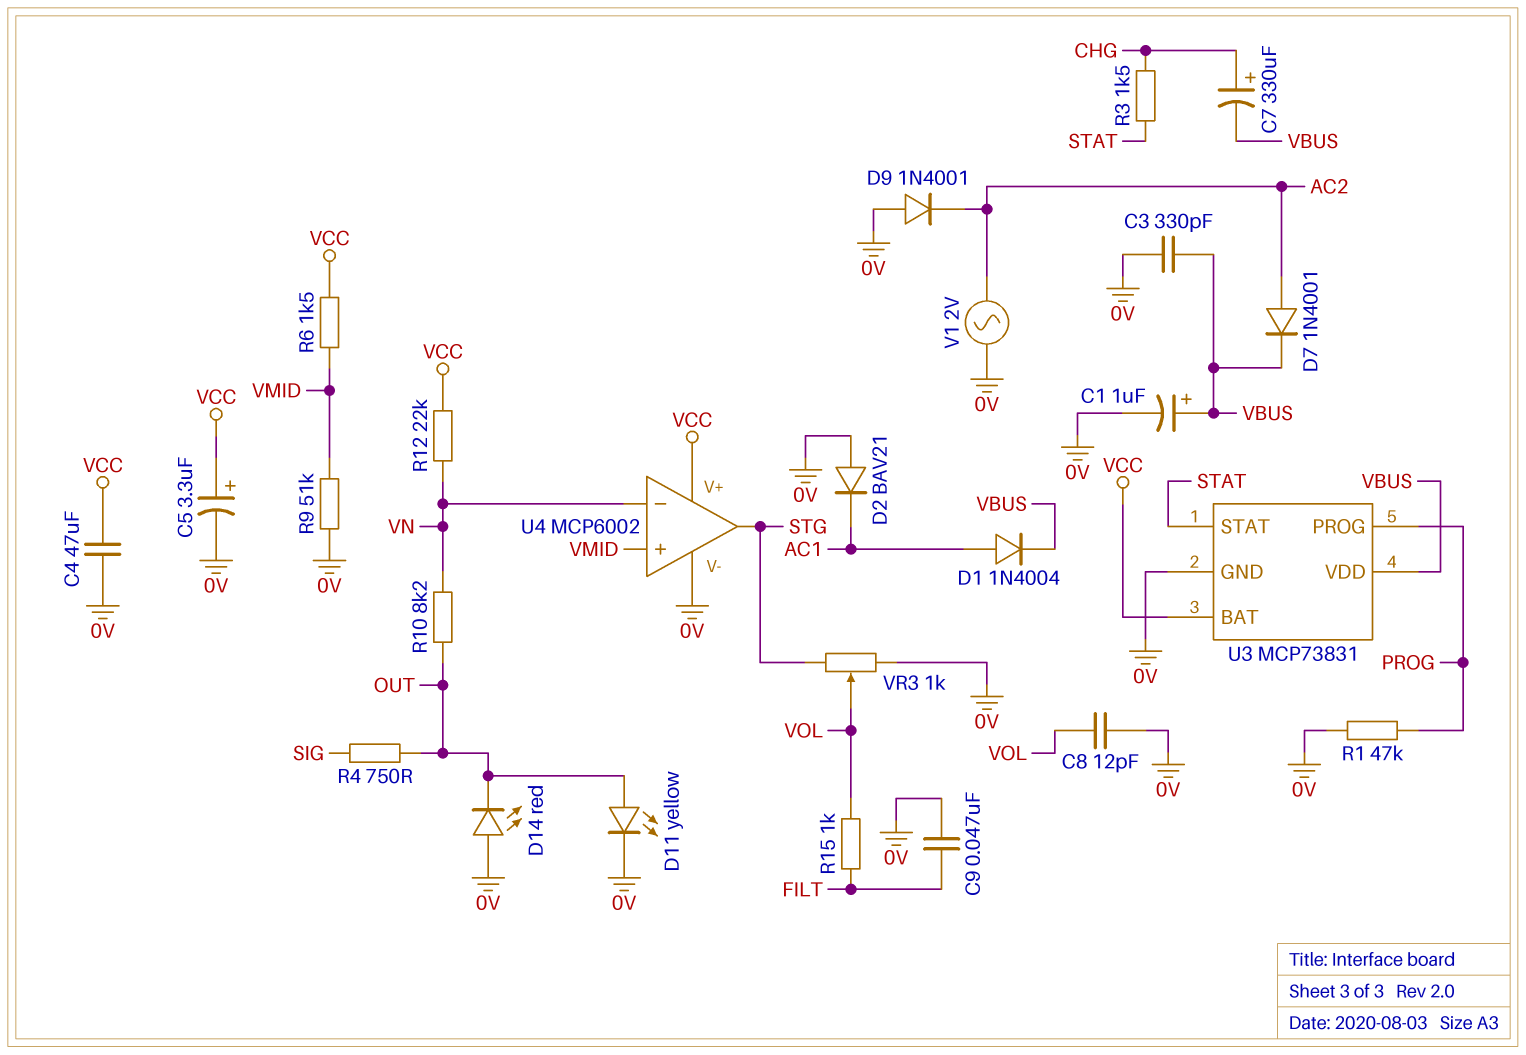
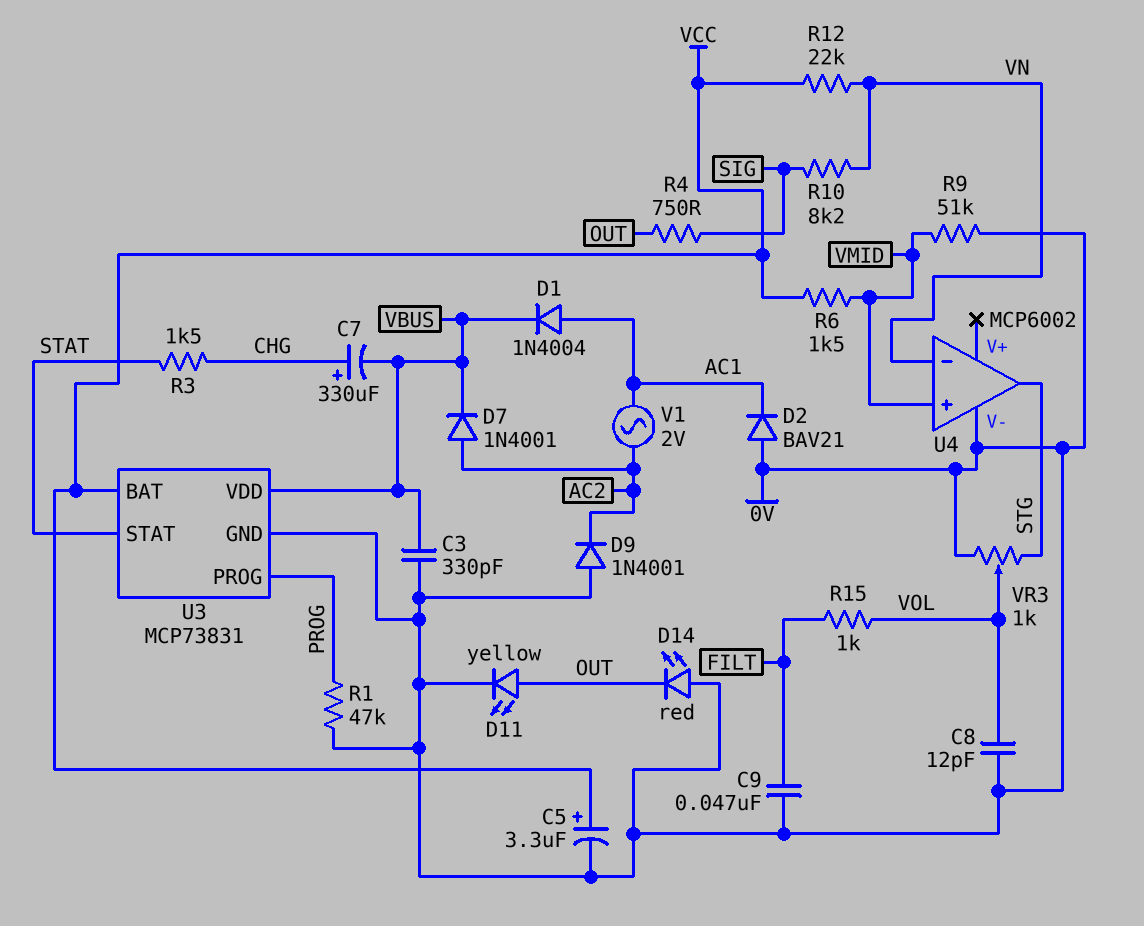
C1: 1uF (plus VBUS, minus 0V) -> none
C4: 47uF (0V, VCC) -> none
R10: 8.2k (OUT, VN) -> 8.2k (SIG, VN)
U4 pin V+: VCC -> none
V1: AC 2V (0V, AC2) -> AC 2V (AC1, AC2)

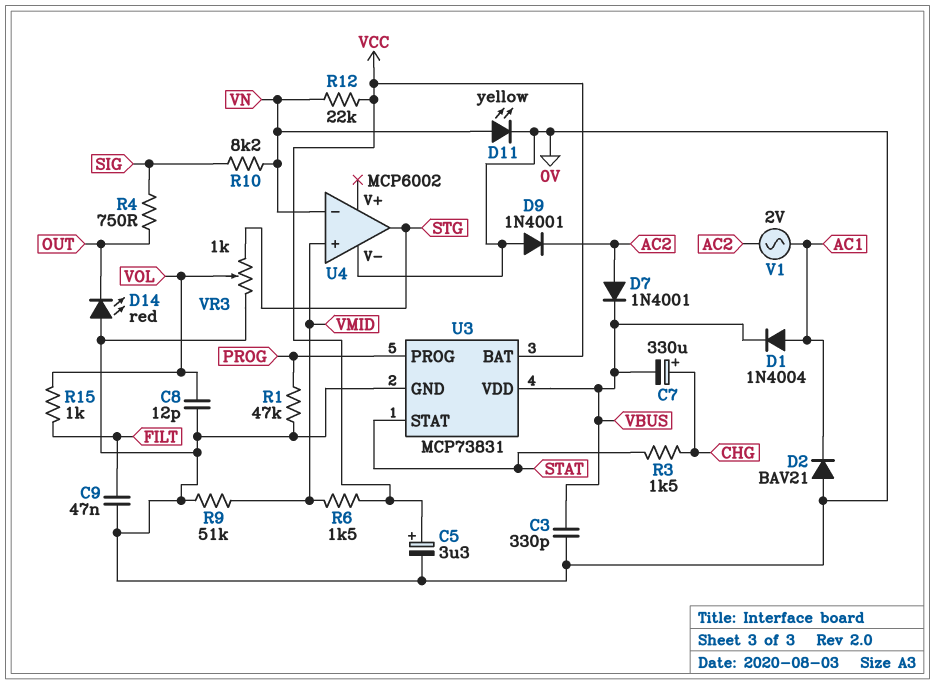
D11: LED yellow (A OUT, K 0V) -> LED yellow (A VN, K 0V)

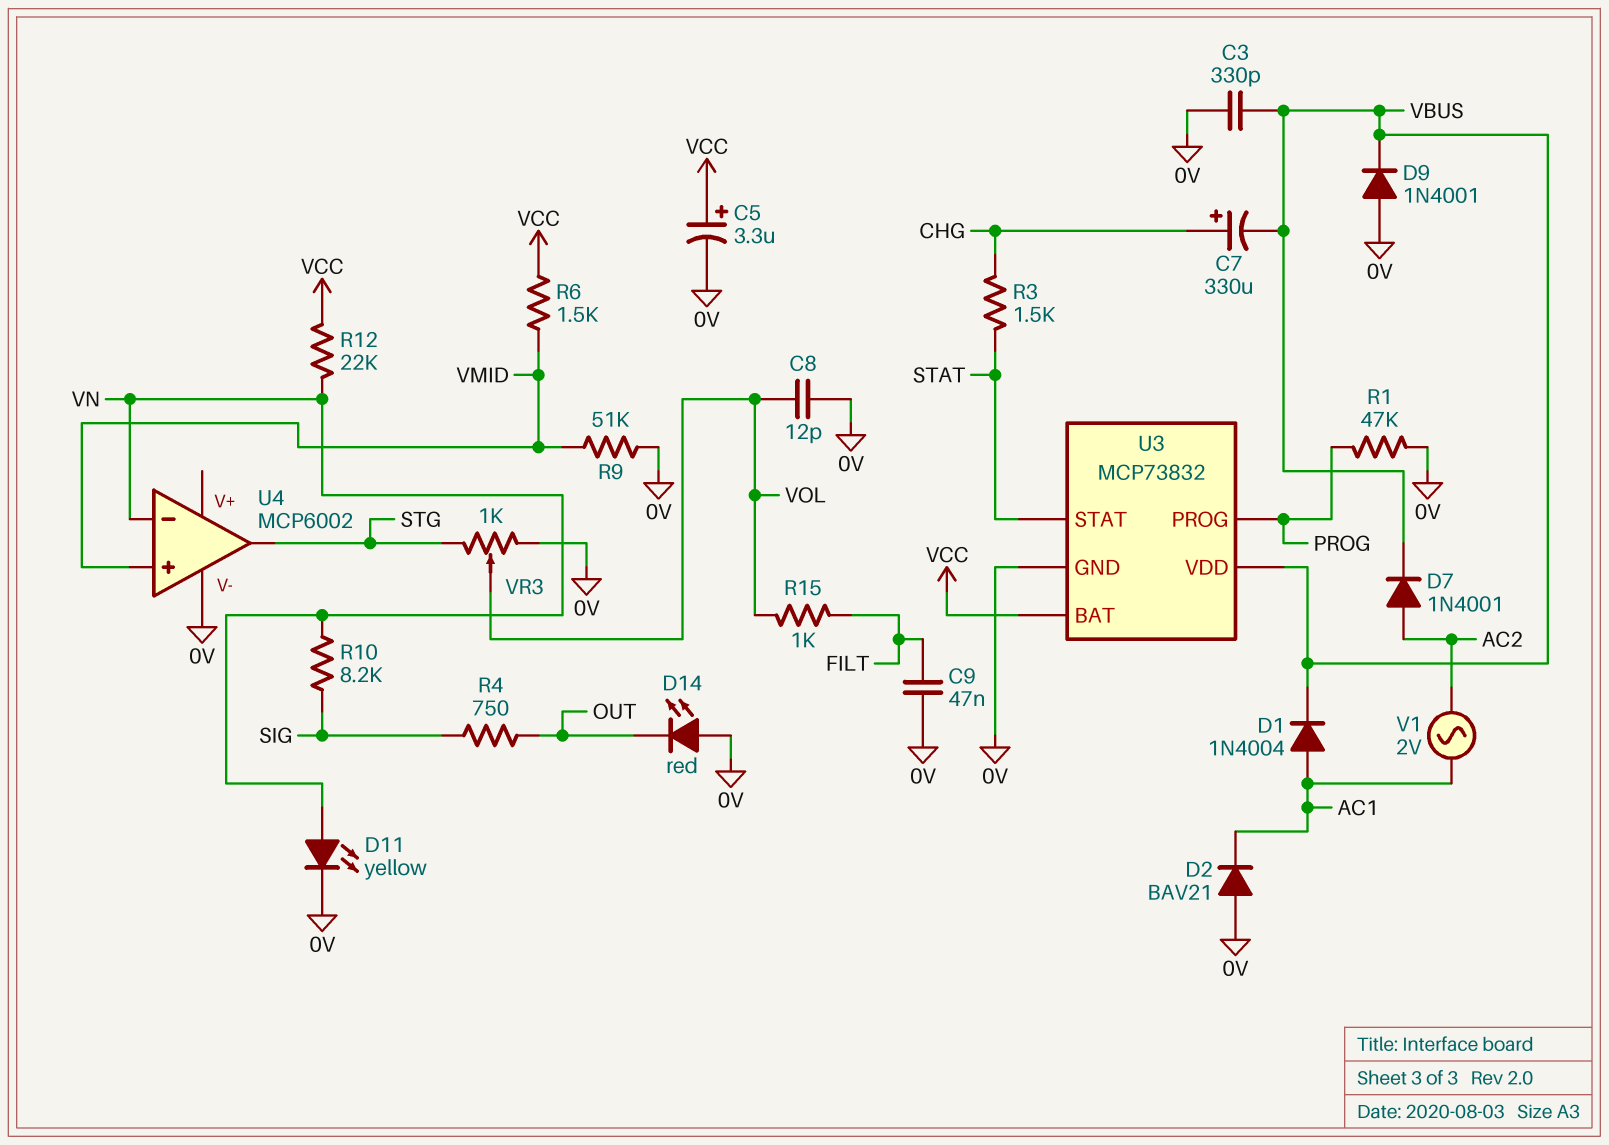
D9: diode 1N4001 (A 0V, K AC2) -> diode 1N4001 (A 0V, K VBUS)
U3: MCP73831 -> MCP73832

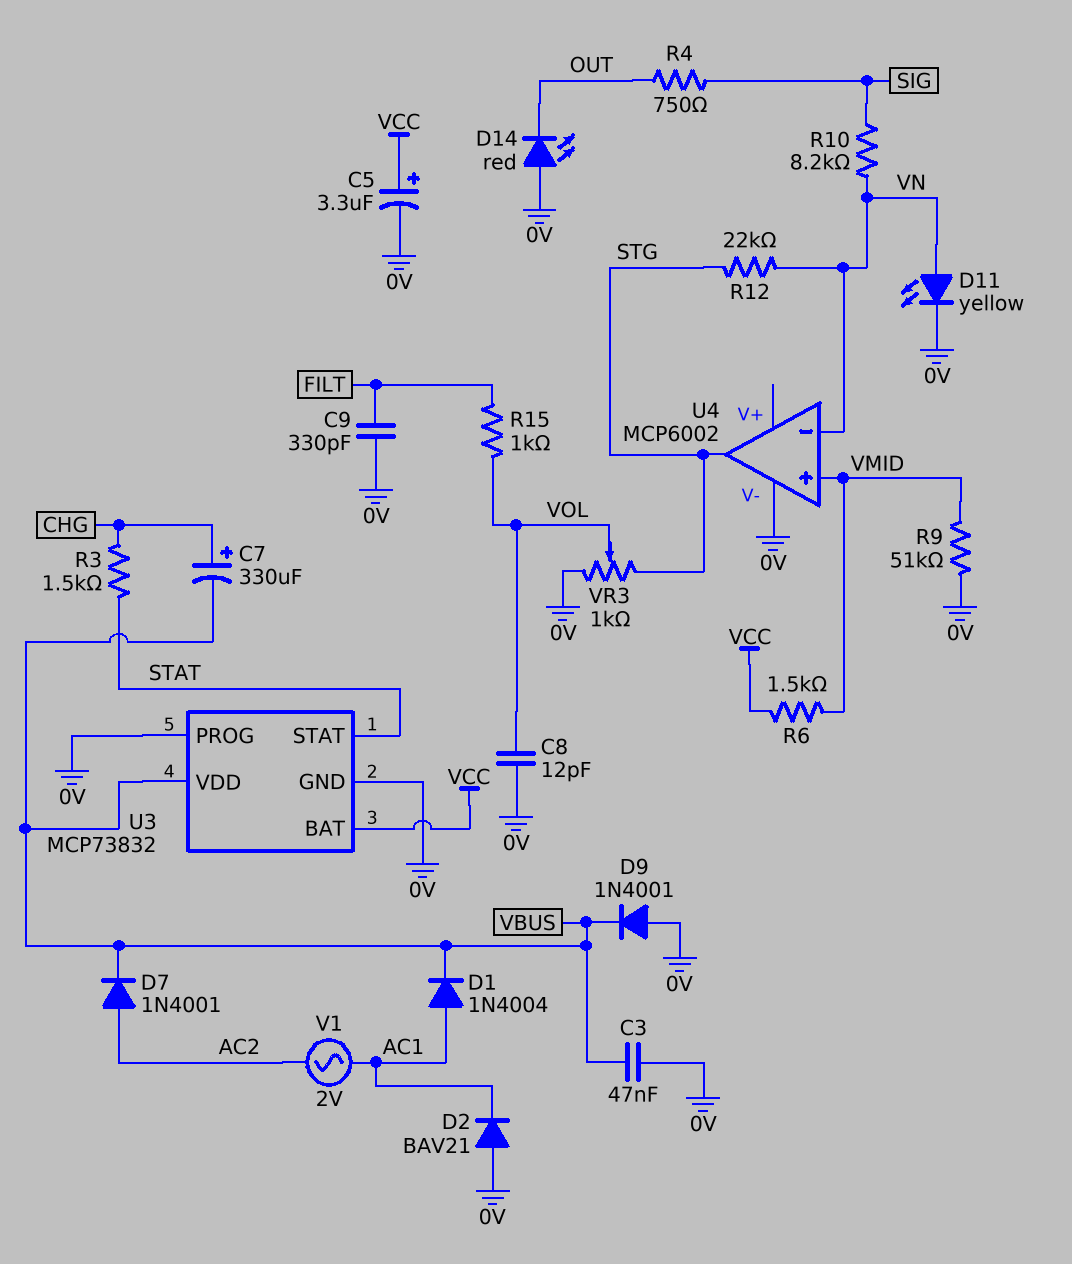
C3: 330pF (0V, VBUS) -> 47nF (0V, VBUS)
C9: 47nF (0V, FILT) -> 330pF (0V, FILT)
R1: 47k (0V, PROG) -> none
R12: 22k (VCC, VN) -> 22k (STG, VN)
U3 pin PROG: PROG -> 0V

